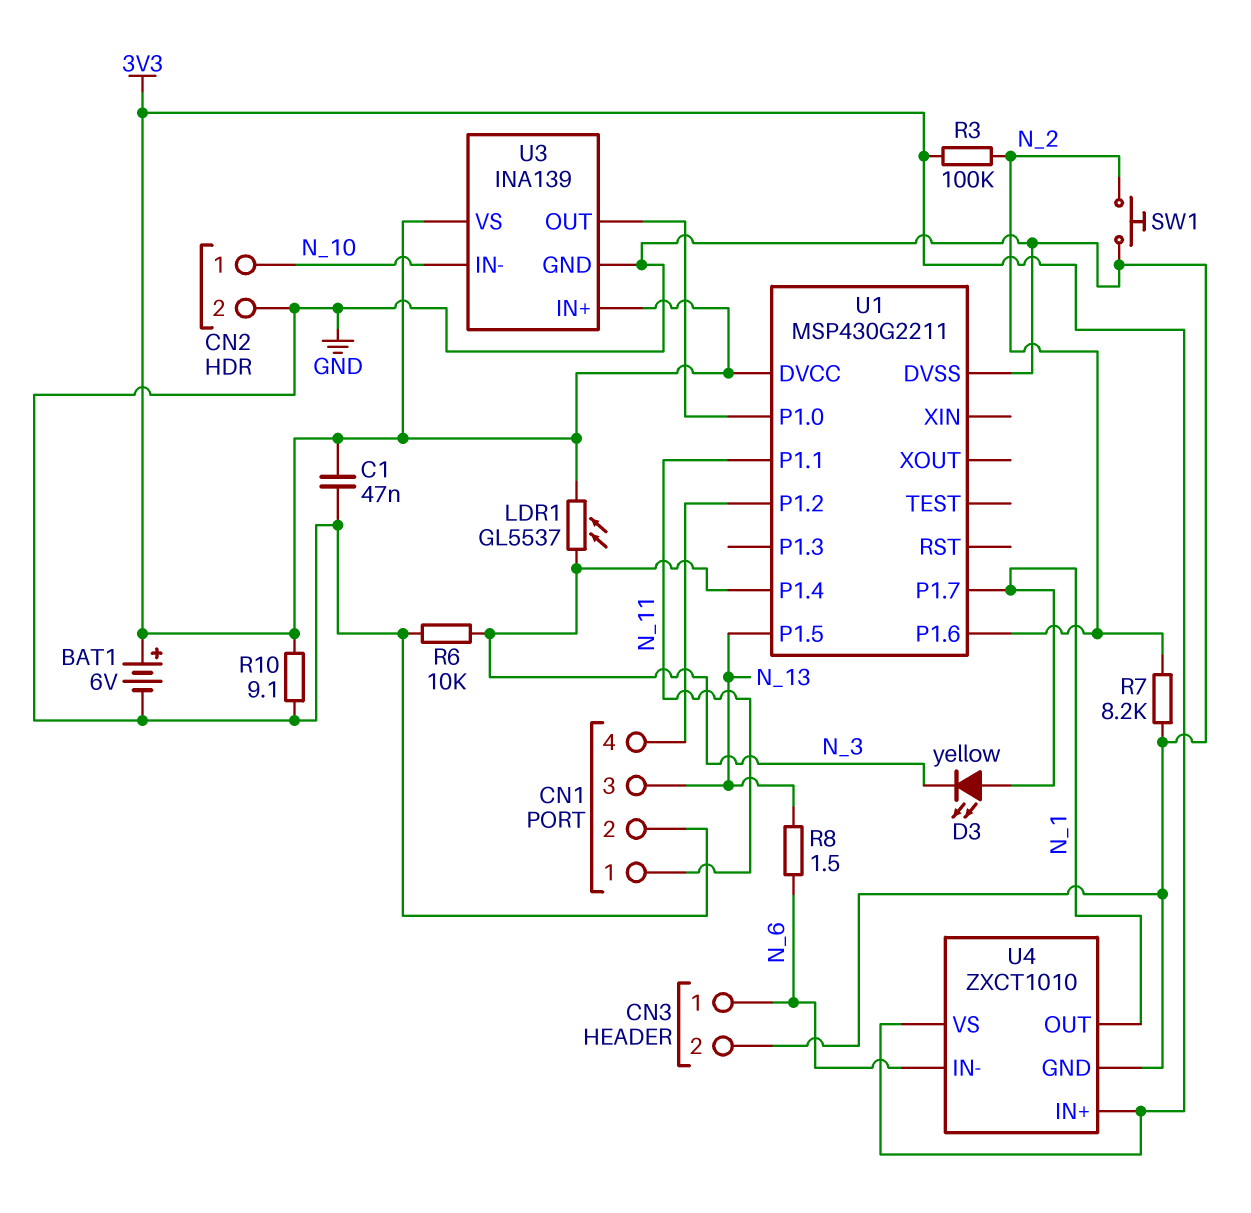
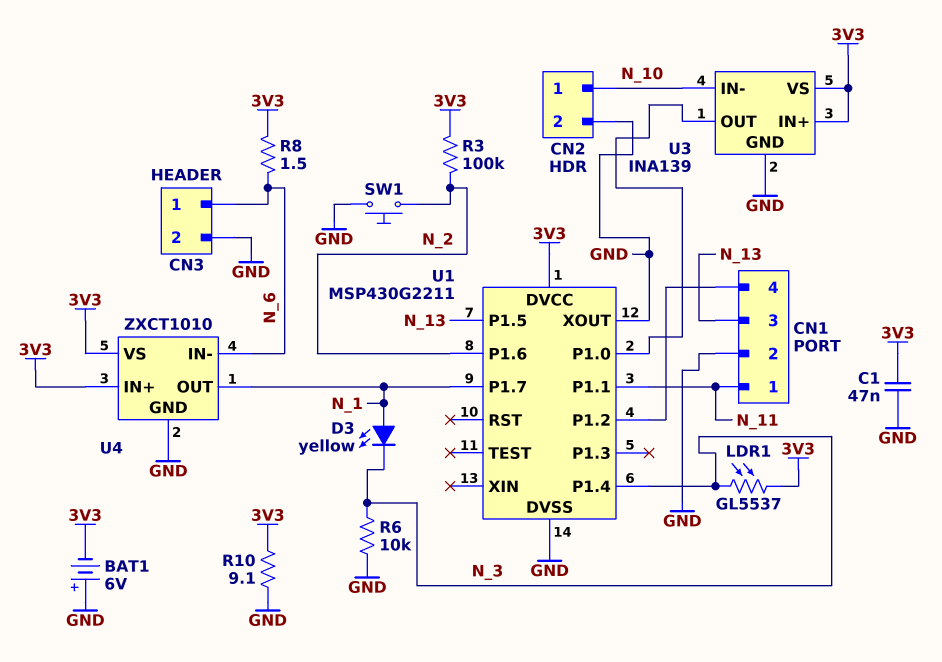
BAT1: 6V (plus 3V3, minus GND) -> 6V (plus GND, minus 3V3)
R7: 8.2k (GND, N_2) -> none
R8: 1.5 (N_6, N_13) -> 1.5 (3V3, N_6)
U1 pin XOUT: none -> GND

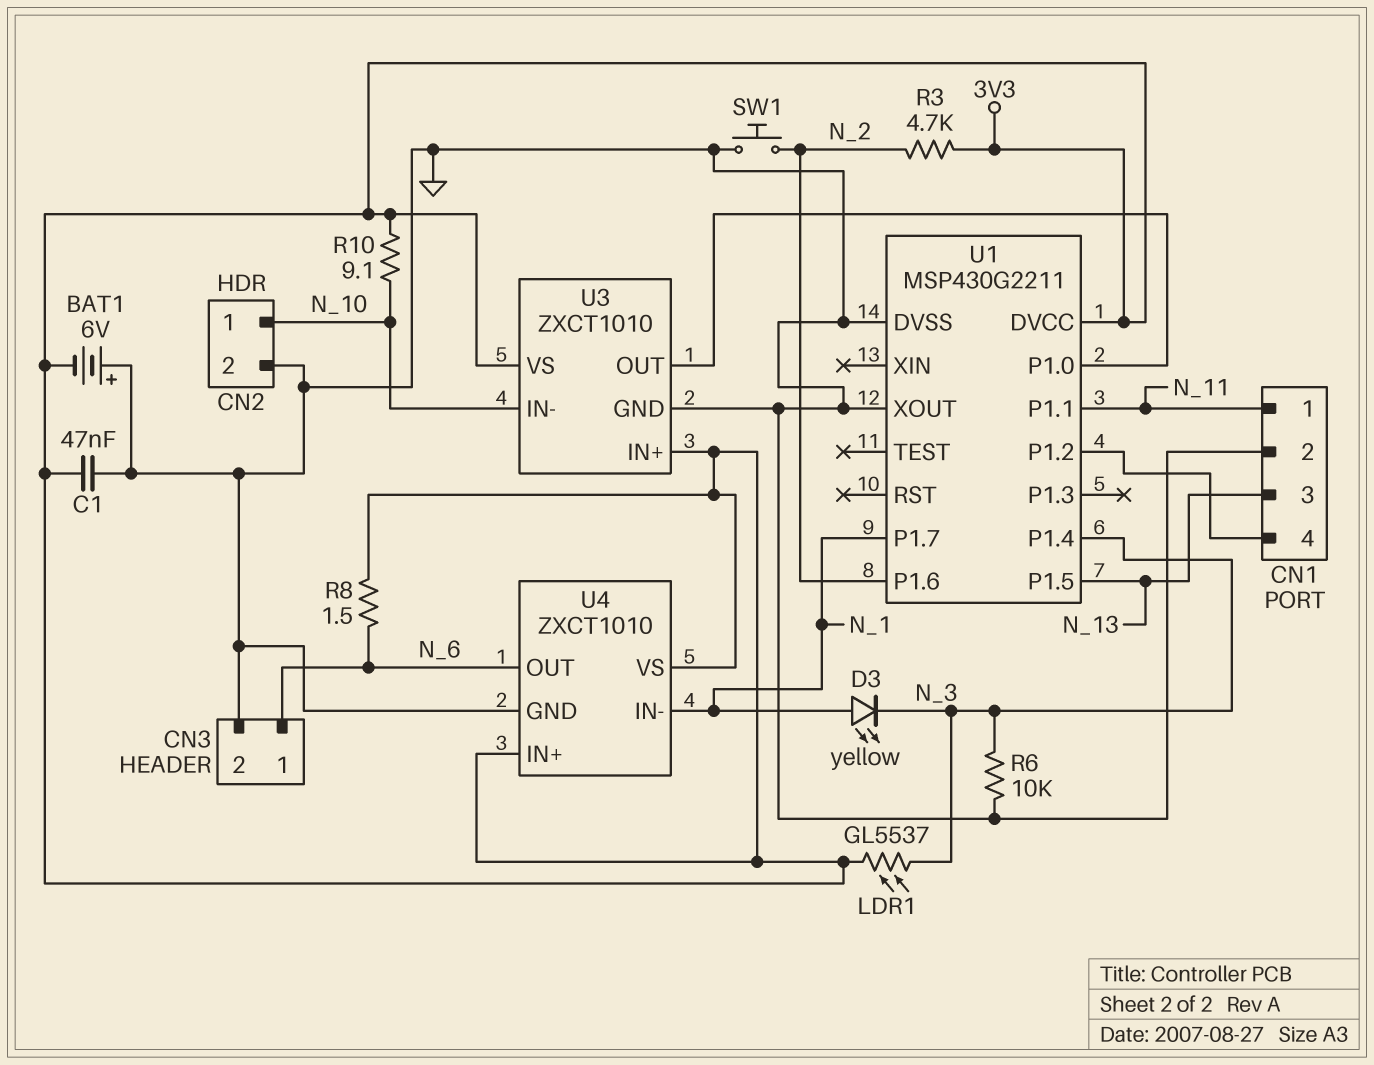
R3: 100k (3V3, N_2) -> 4.7k (3V3, N_2)
R10: 9.1 (3V3, GND) -> 9.1 (3V3, N_10)
U3: INA139 -> ZXCT1010
U4 pin IN-: N_6 -> N_1
U4 pin OUT: N_1 -> N_6

